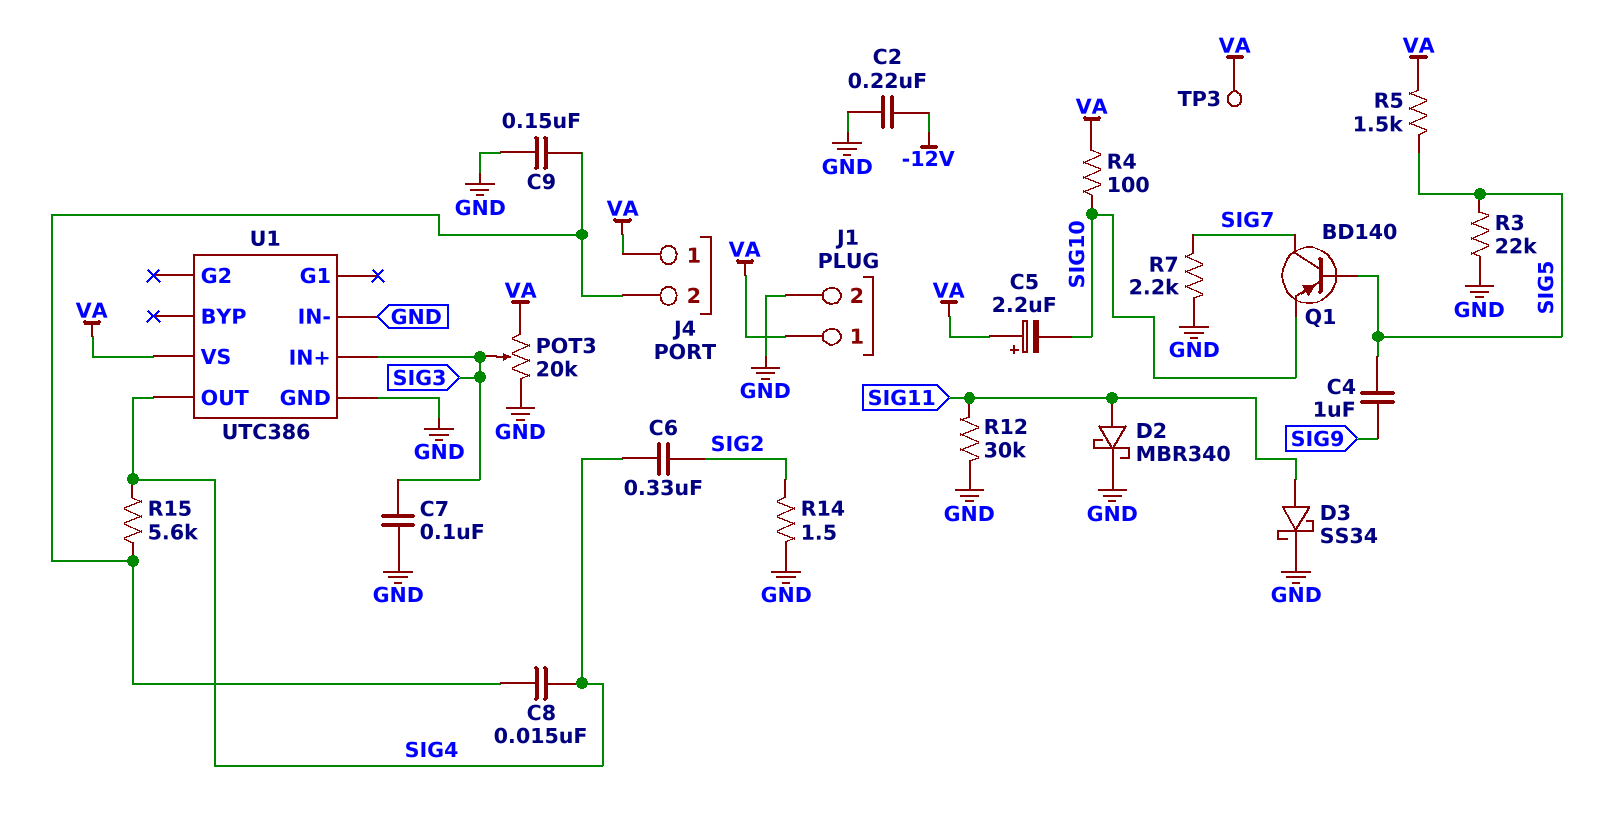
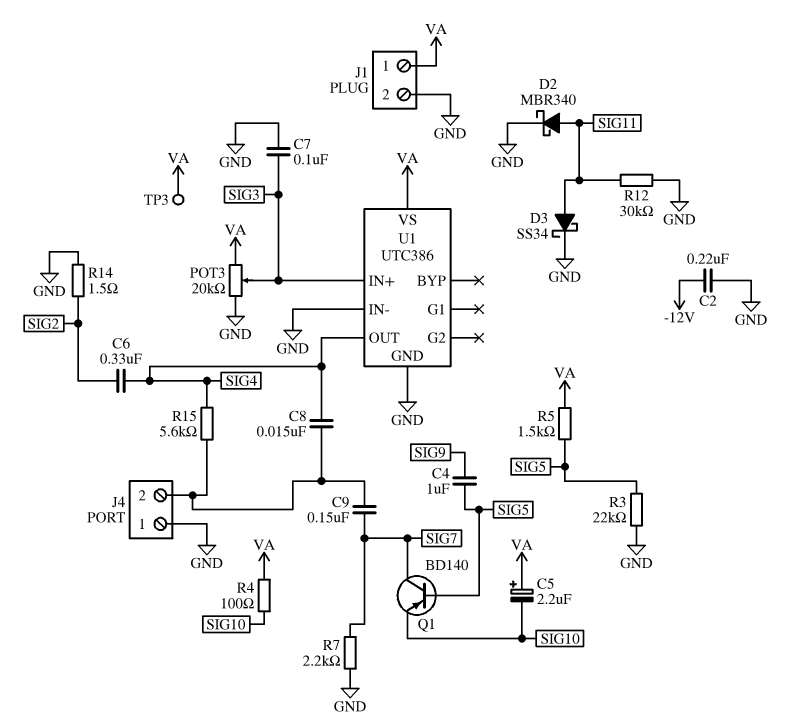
C9: 150nF (GND, J4/2) -> 150nF (J4/2, SIG7)
J4 pin 1: VA -> GND

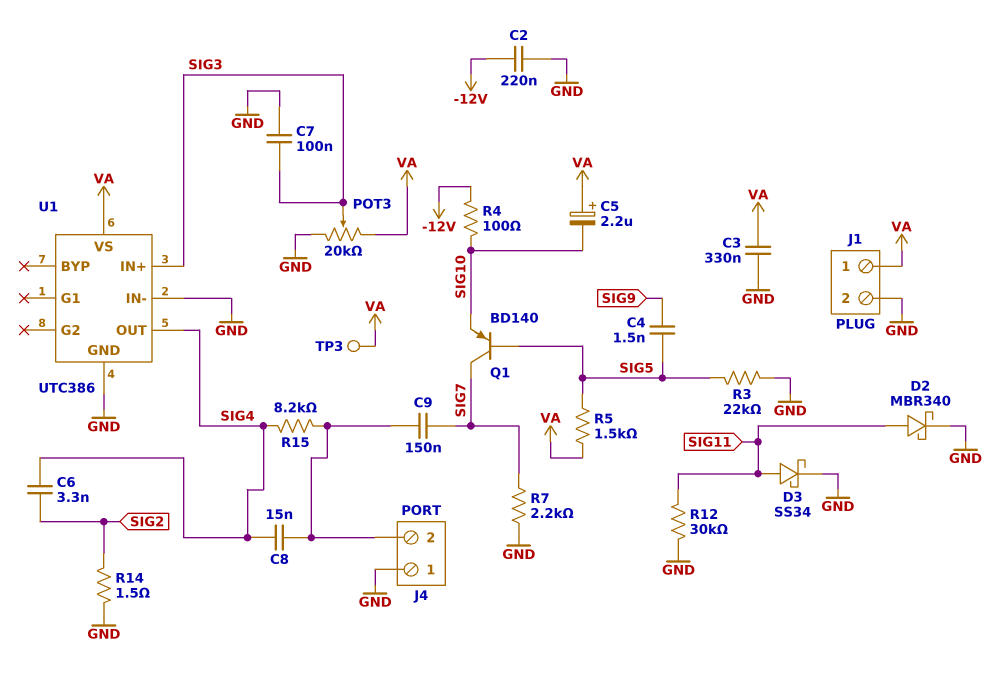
C3: none -> 330nF (GND, VA)
C4: 1uF (SIG5, SIG9) -> 1.5nF (SIG5, SIG9)
C6: 330nF (SIG2, SIG4) -> 3.3nF (SIG2, SIG4)
R4: 100 (SIG10, VA) -> 100 (-12V, SIG10)
R15: 5.6k (J4/2, SIG4) -> 8.2k (J4/2, SIG4)

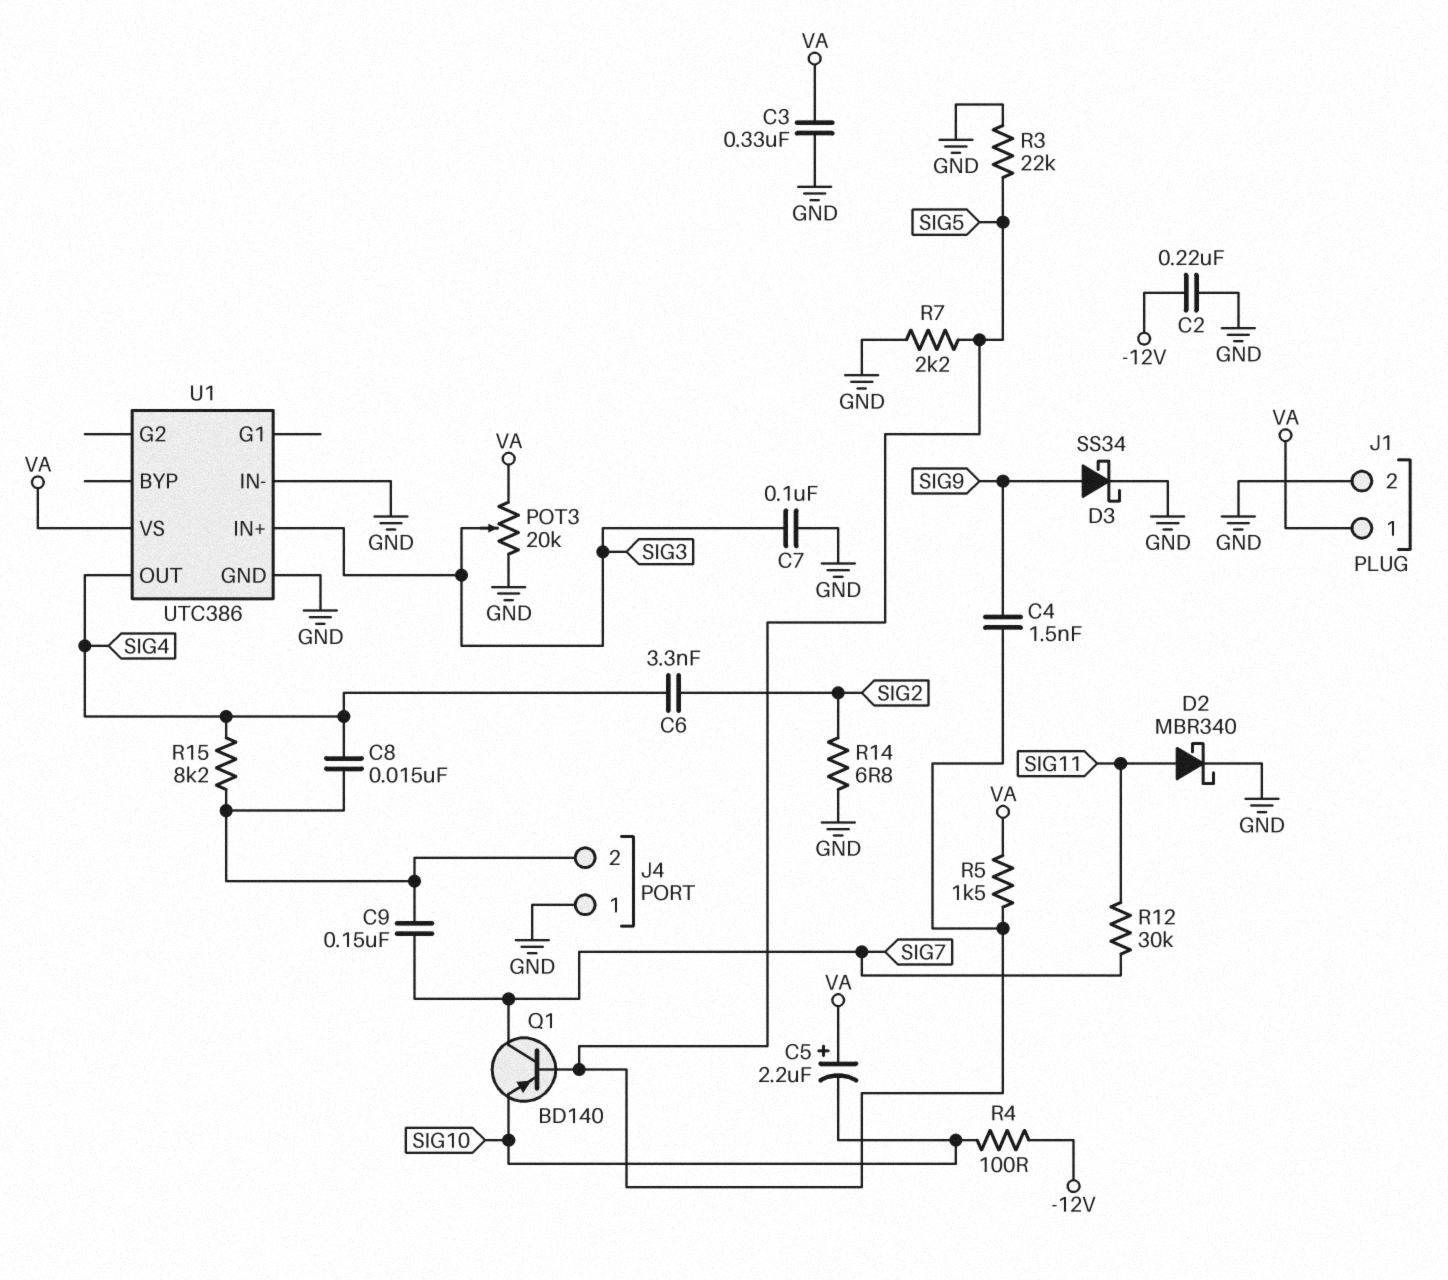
D3: schottky SS34 (A SIG11, K GND) -> schottky SS34 (A SIG9, K GND)
R7: 2.2k (GND, SIG7) -> 2.2k (GND, SIG5)
R12: 30k (GND, SIG11) -> 30k (SIG7, SIG11)
R14: 1.5 (GND, SIG2) -> 6.8 (GND, SIG2)
TP3: test point (VA) -> none

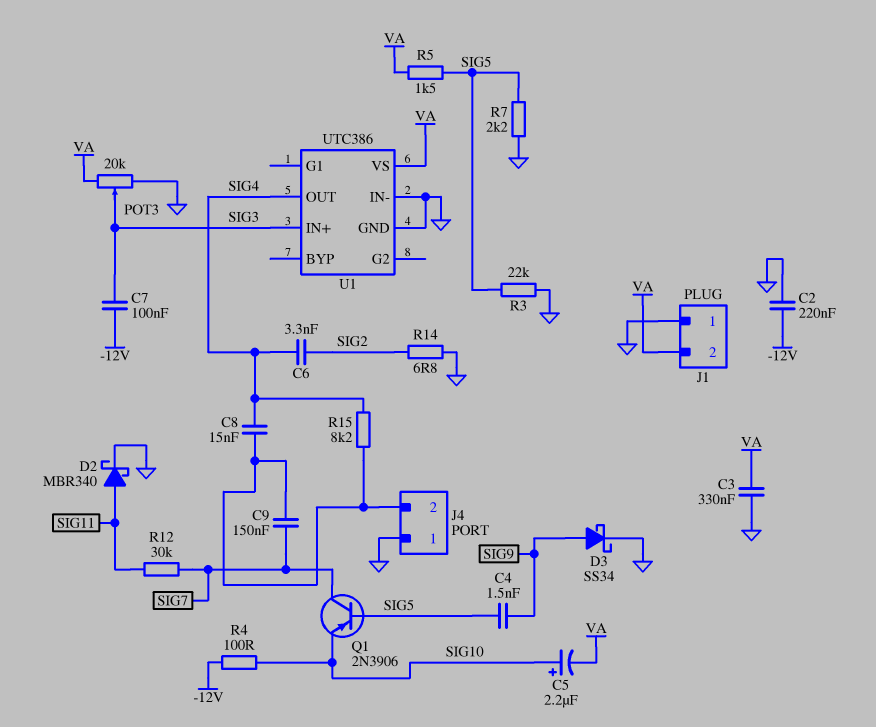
C5: 2.2uF (plus VA, minus SIG10) -> 2.2uF (plus SIG10, minus VA)
C7: 100nF (GND, SIG3) -> 100nF (-12V, SIG3)
J1 pin 1: VA -> GND
J1 pin 2: GND -> VA
Q1: PNP BD140 (B SIG5, C SIG7, E SIG10) -> PNP 2N3906 (B SIG5, C SIG7, E SIG10)

